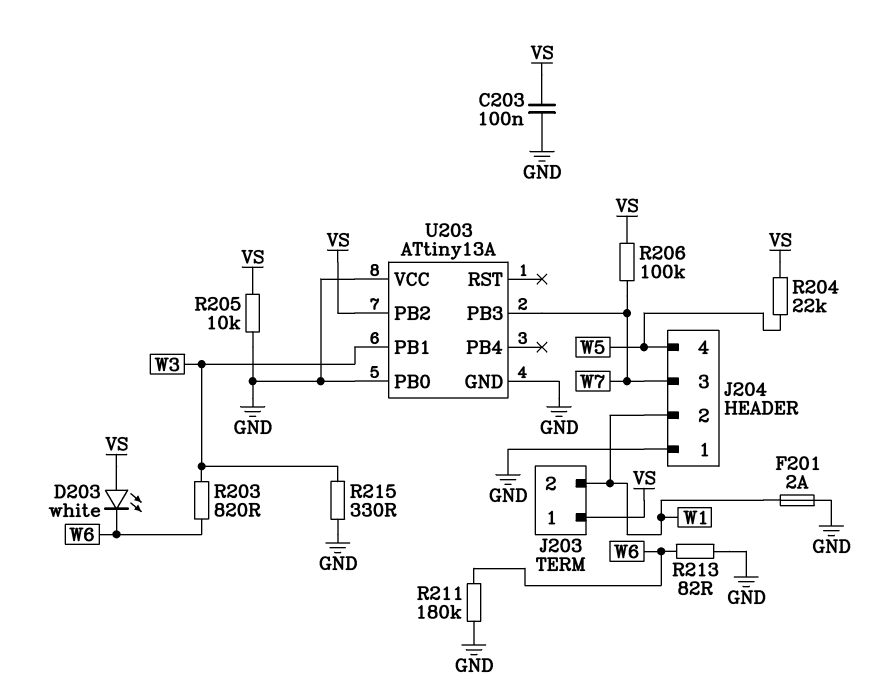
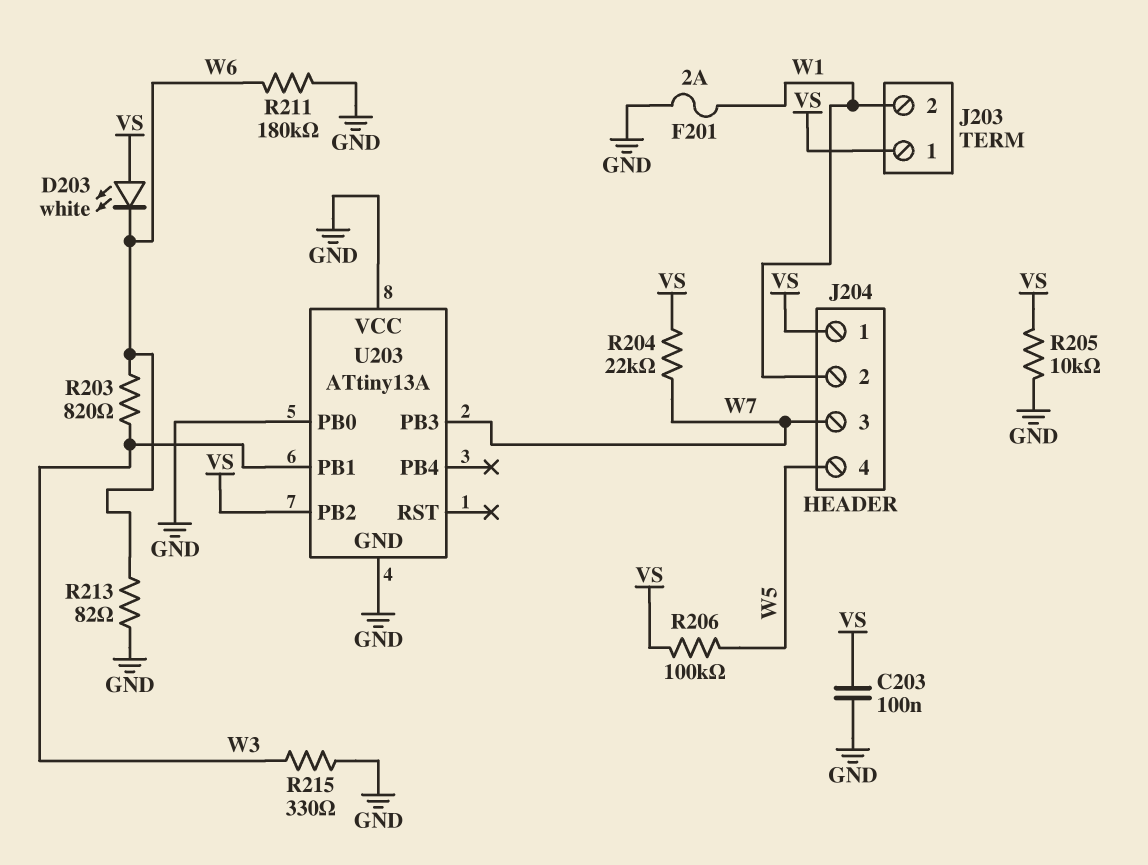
J204 pin 1: GND -> VS
R204: 22k (VS, W5) -> 22k (VS, W7)
R206: 100k (VS, W7) -> 100k (VS, W5)

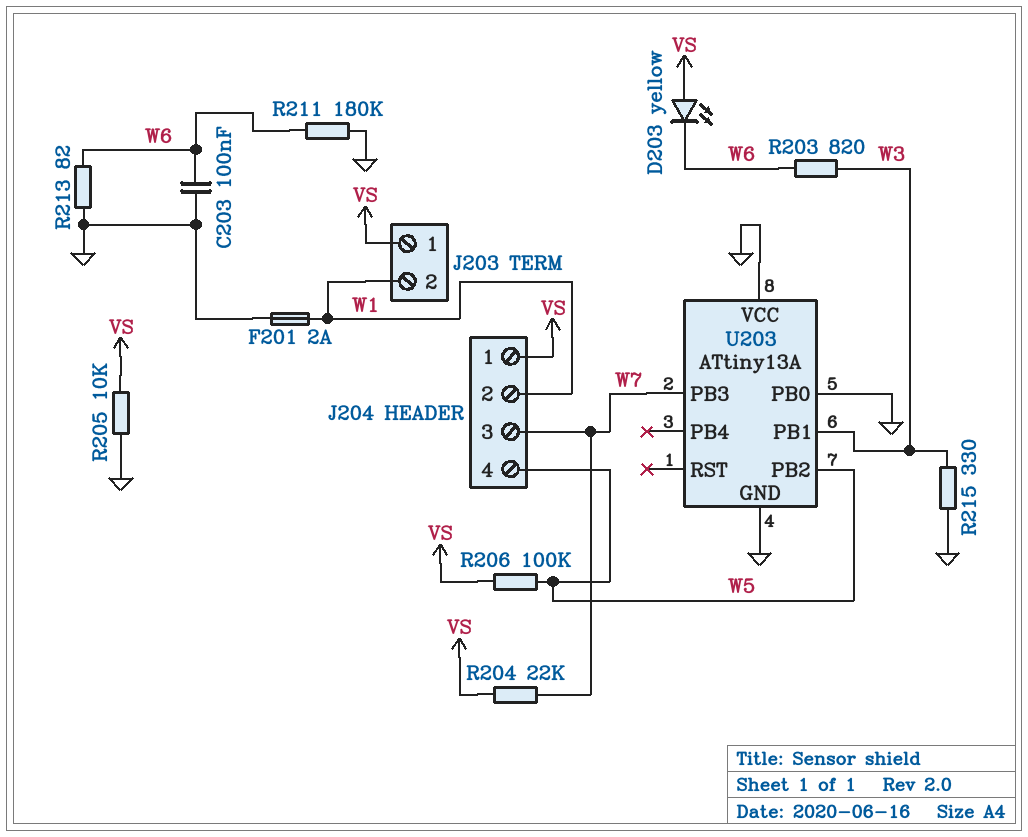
C203: 100nF (GND, VS) -> 100nF (GND, W6)
D203: LED white (A VS, K W6) -> LED yellow (A VS, K W6)
U203 pin PB2: VS -> W5

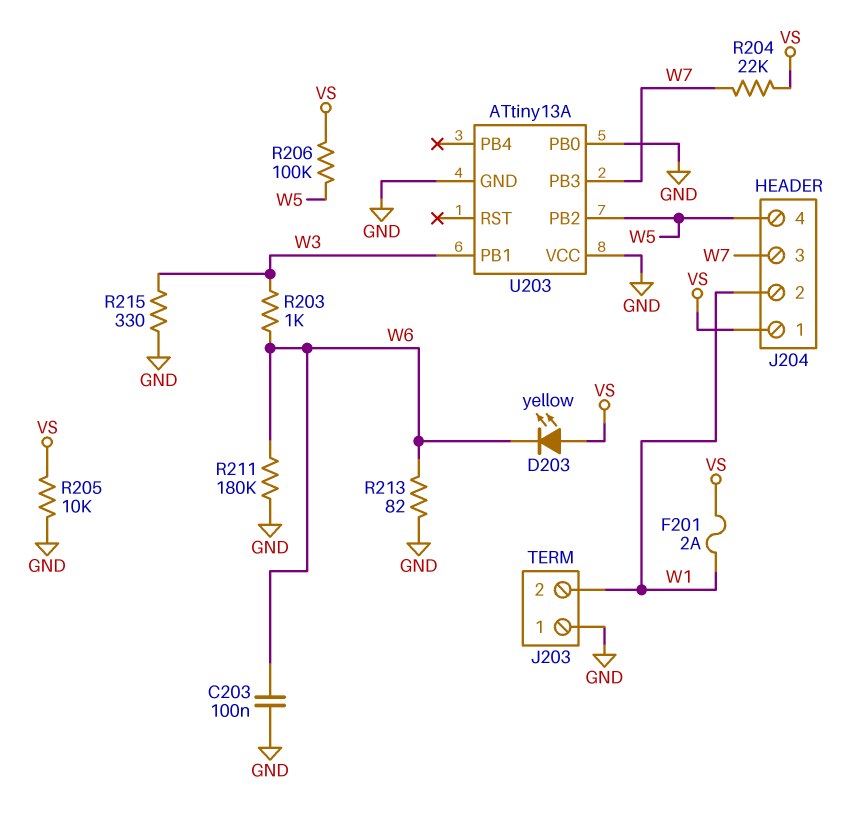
F201: 2A (GND, W1) -> 2A (VS, W1)
J203 pin 1: VS -> GND
R203: 820 (W3, W6) -> 1k (W3, W6)

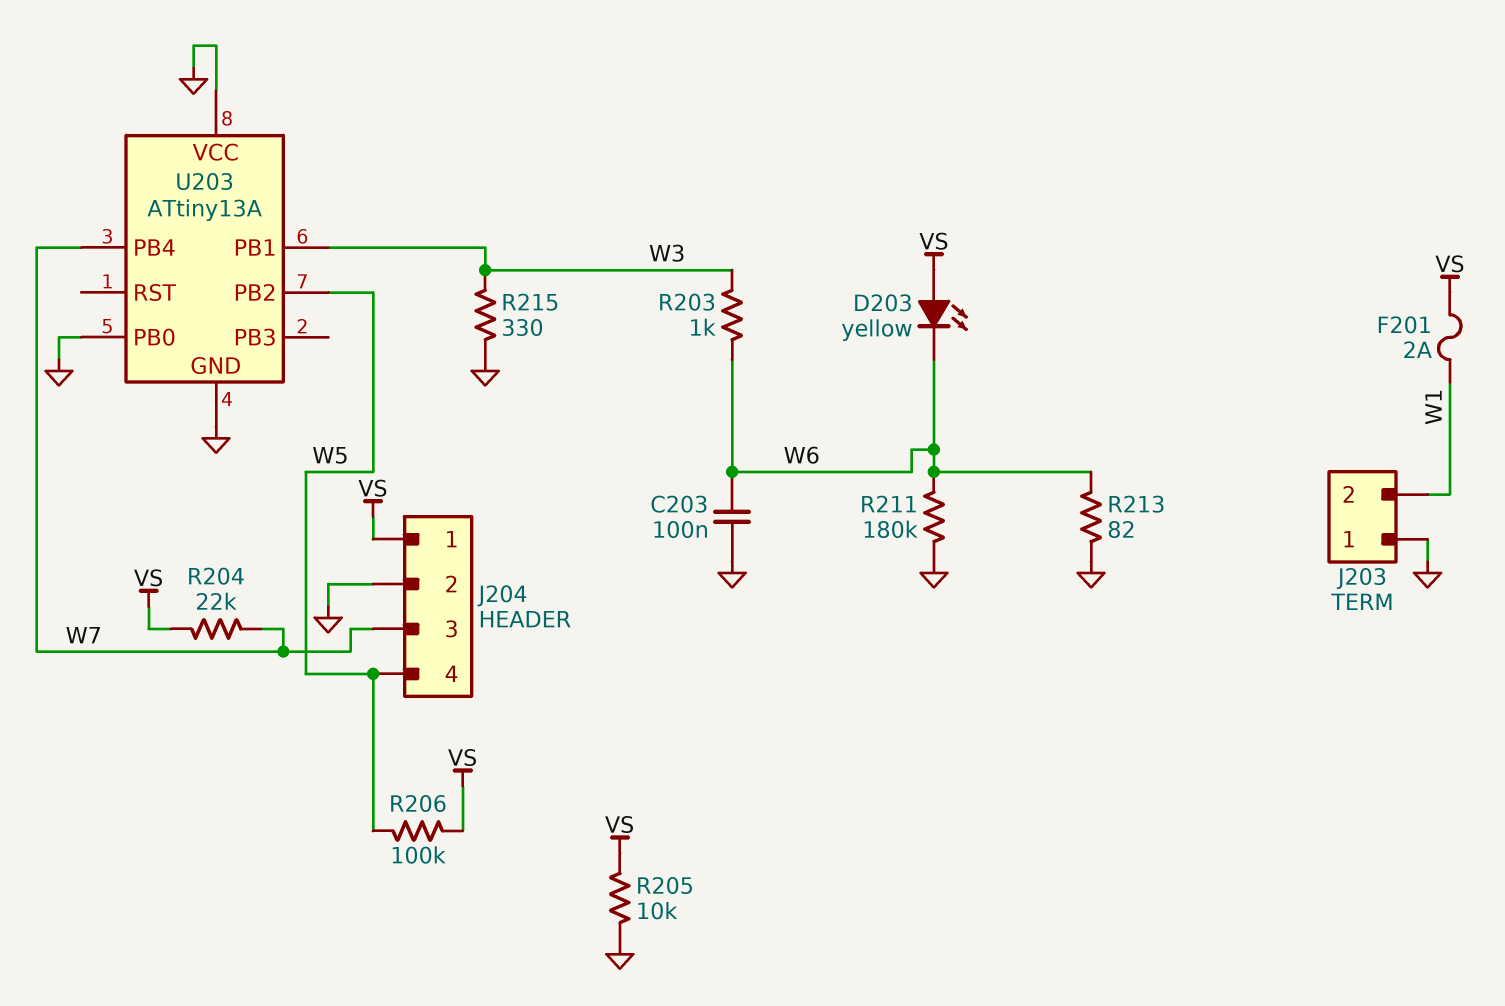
J204 pin 2: W1 -> GND
U203 pin PB3: W7 -> none
U203 pin PB4: none -> W7

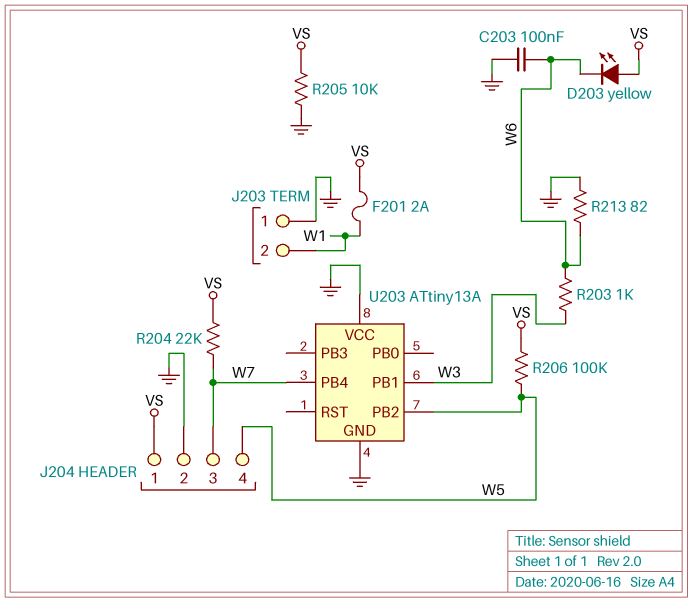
R211: 180k (GND, W6) -> none
R215: 330 (GND, W3) -> none
U203 pin PB0: GND -> none

